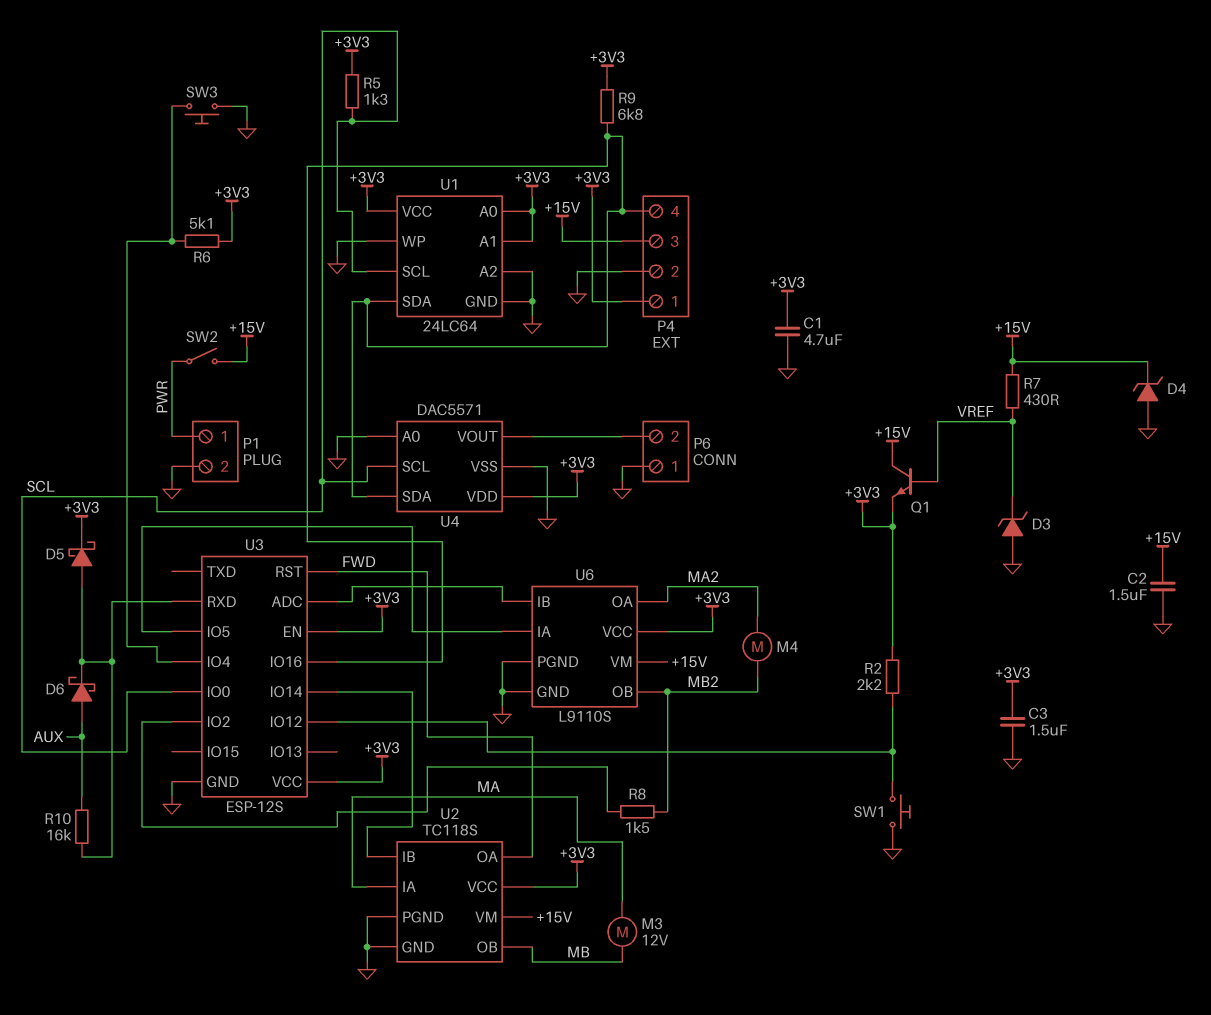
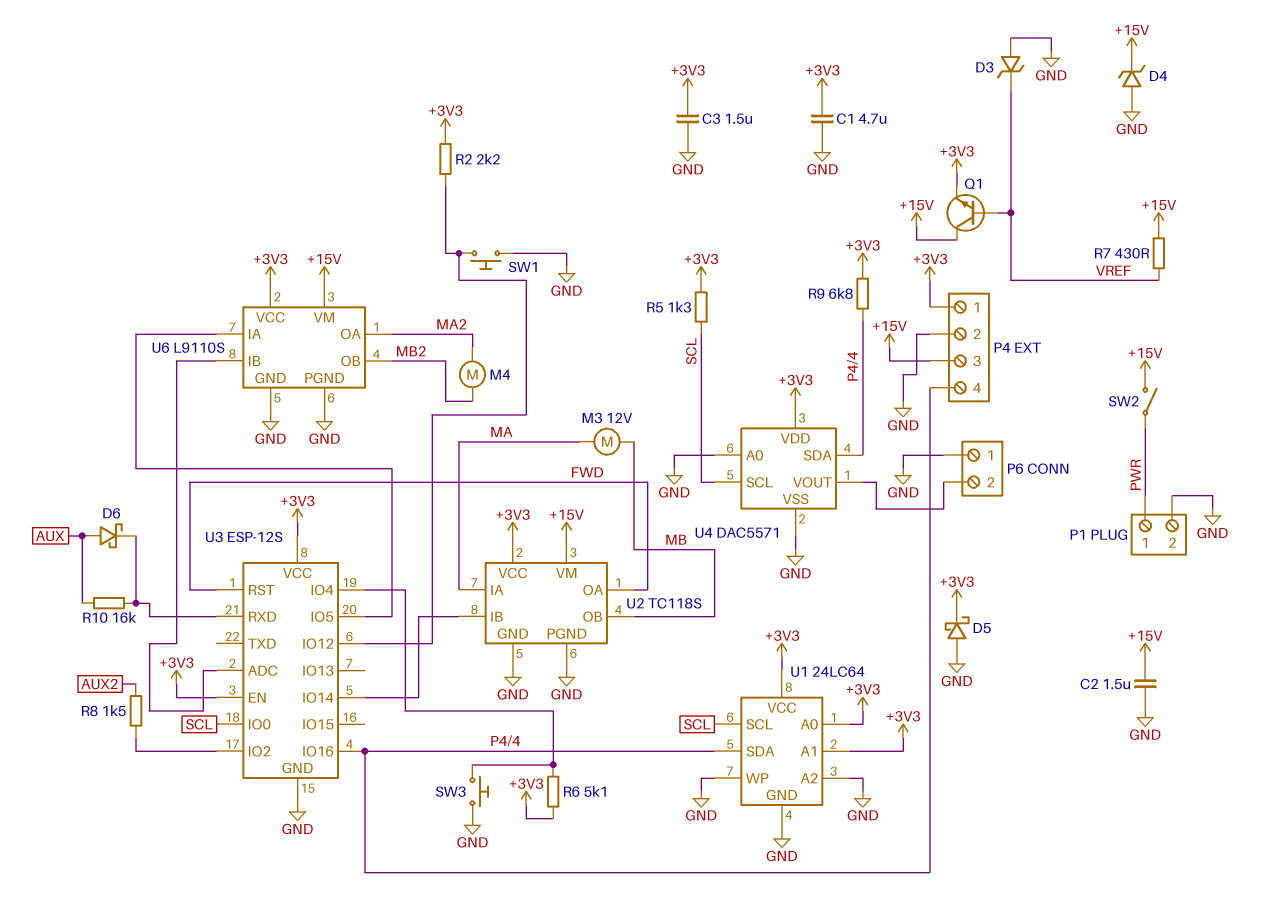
D5: schottky (A U3/RXD, K +3V3) -> schottky (A GND, K +3V3)
R8: 1.5k (MB2, U3/IO2) -> 1.5k (AUX2, U3/IO2)

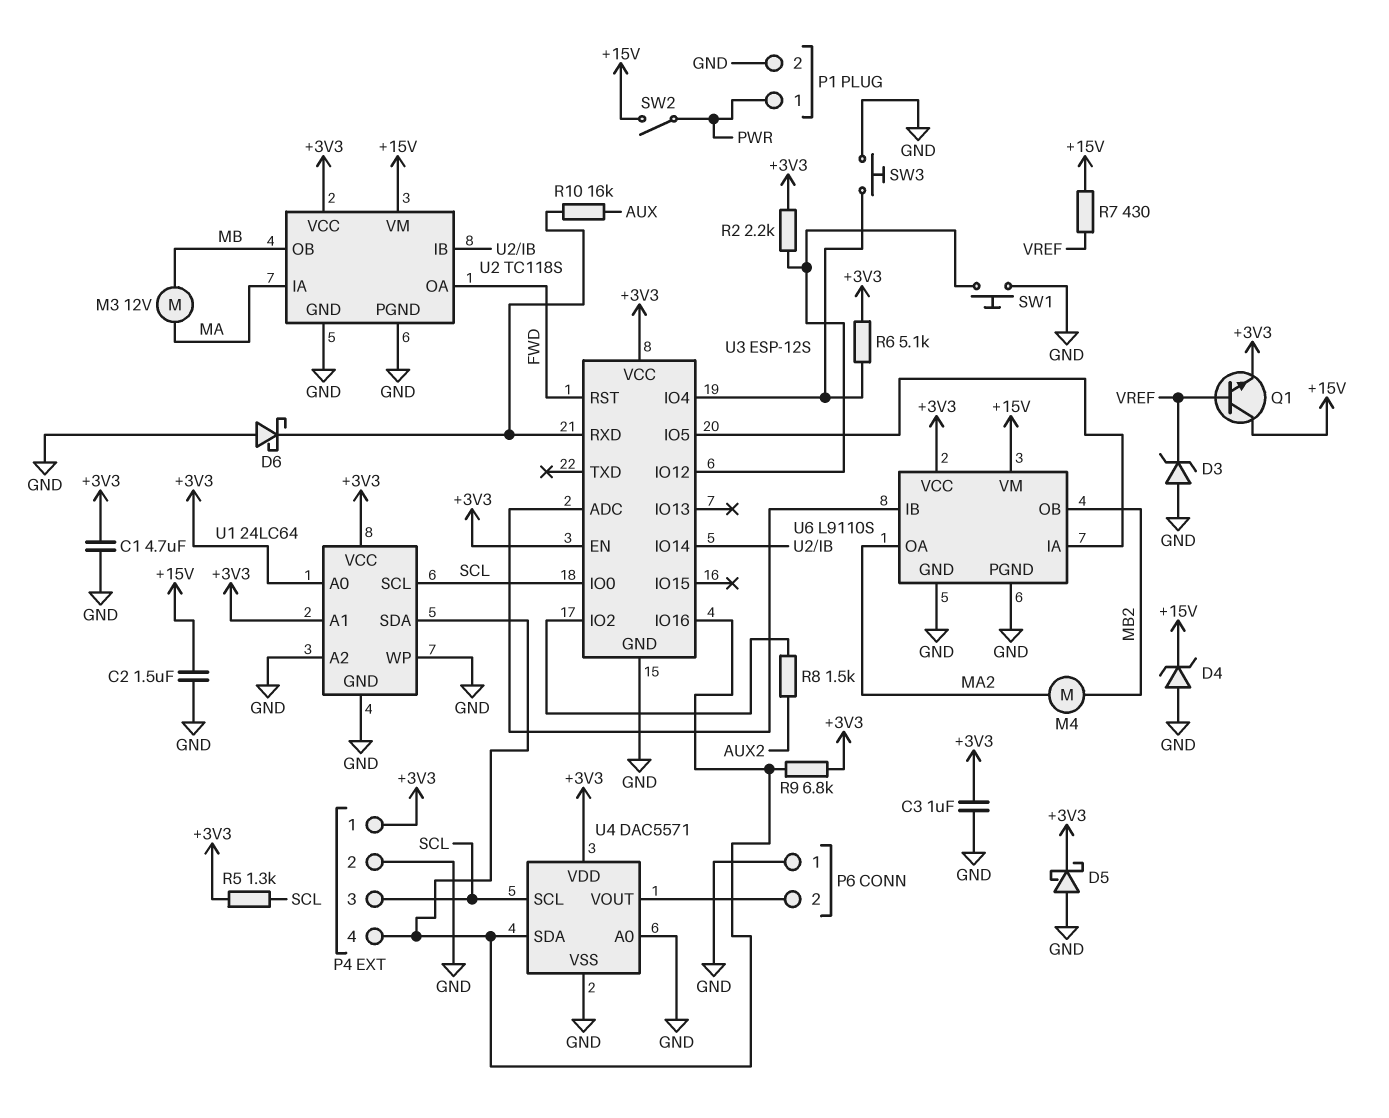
C3: 1.5uF (+3V3, GND) -> 1uF (+3V3, GND)
D6: schottky (A AUX, K U3/RXD) -> schottky (A GND, K U3/RXD)
P4 pin 3: +15V -> SCL

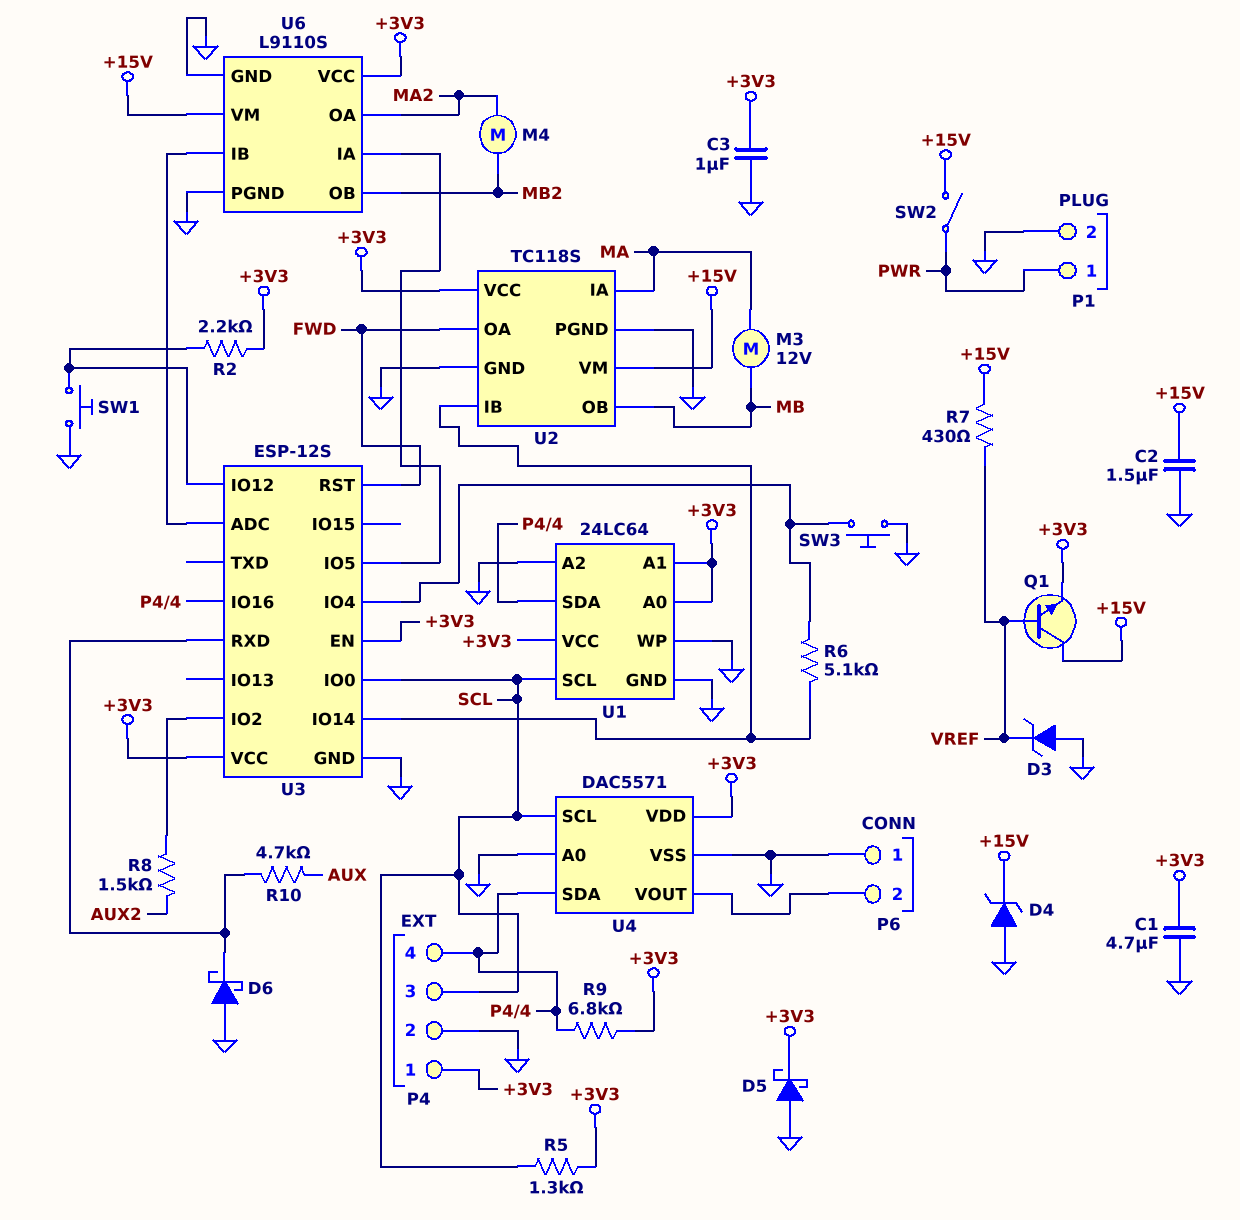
R6: 5.1k (+3V3, U3/IO4) -> 5.1k (U2/IB, U3/IO4)
R10: 16k (AUX, U3/RXD) -> 4.7k (AUX, U3/RXD)

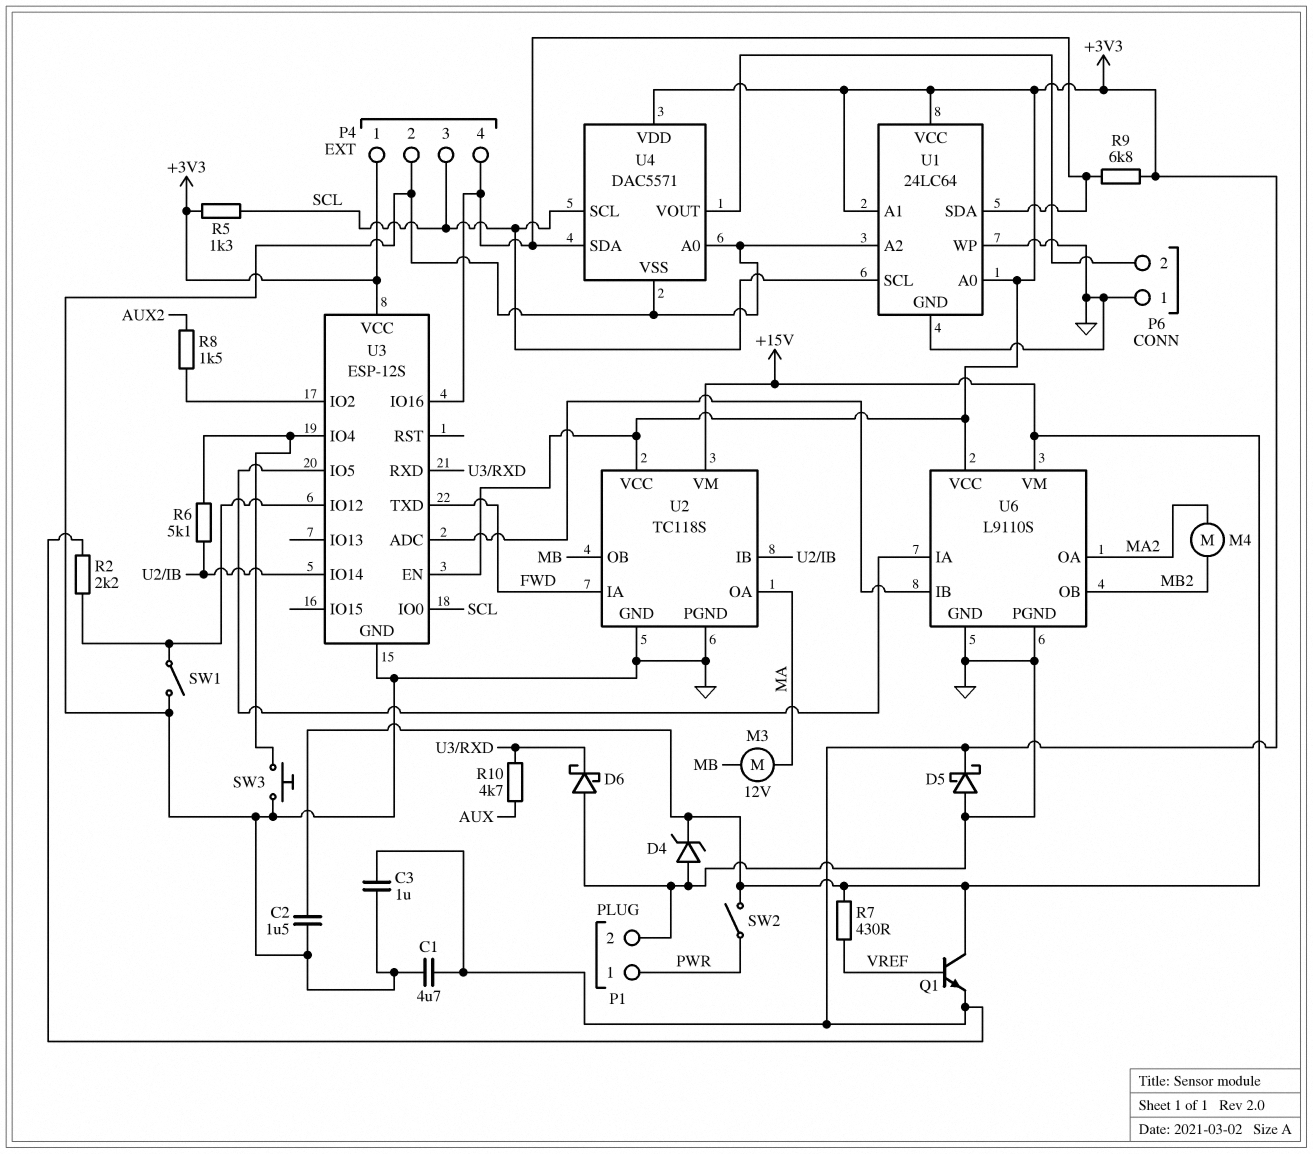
D3: zener (A GND, K VREF) -> none
SW1: button (GND, U3/IO12) -> switch (GND, U3/IO12)
U2 pin IA: MA -> FWD
U2 pin OA: FWD -> MA
U3 pin RST: FWD -> none
U3 pin TXD: none -> FWD

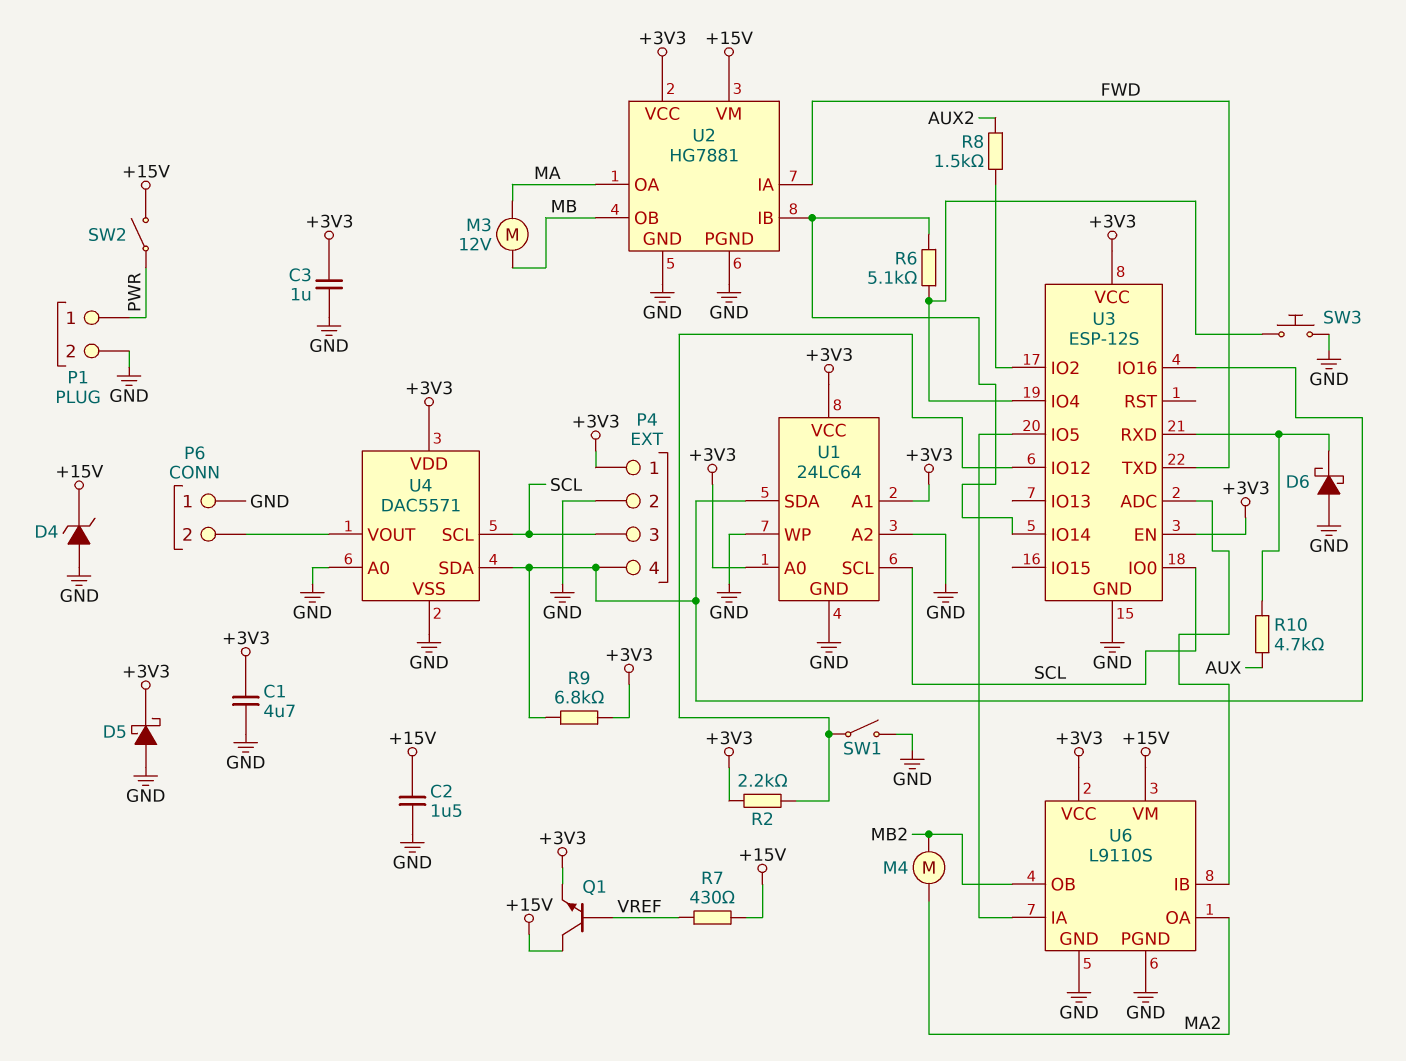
R5: 1.3k (+3V3, SCL) -> none
U2: TC118S -> HG7881

